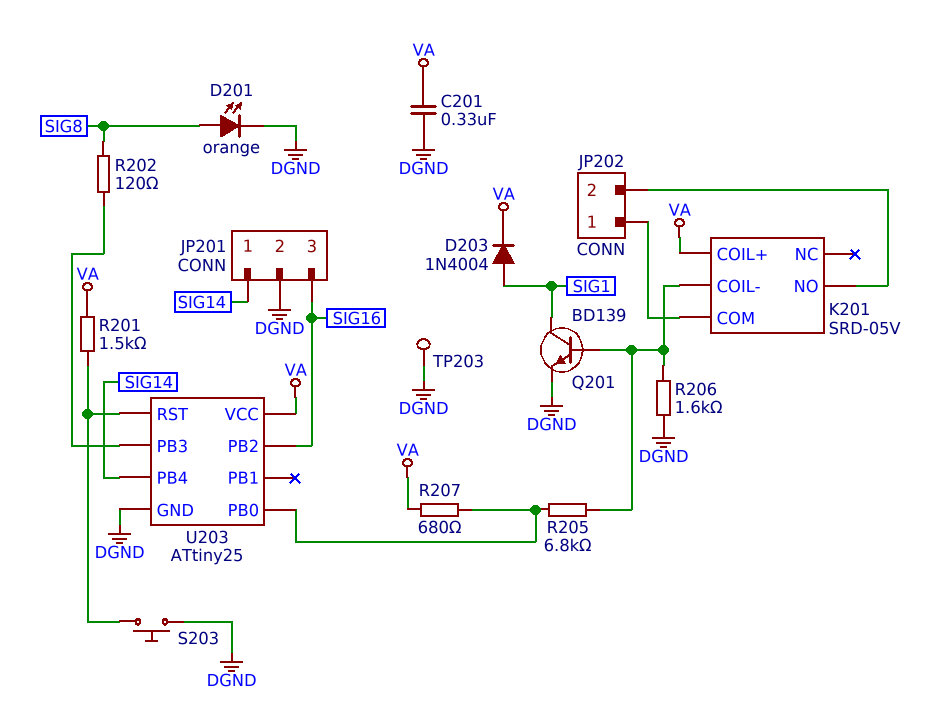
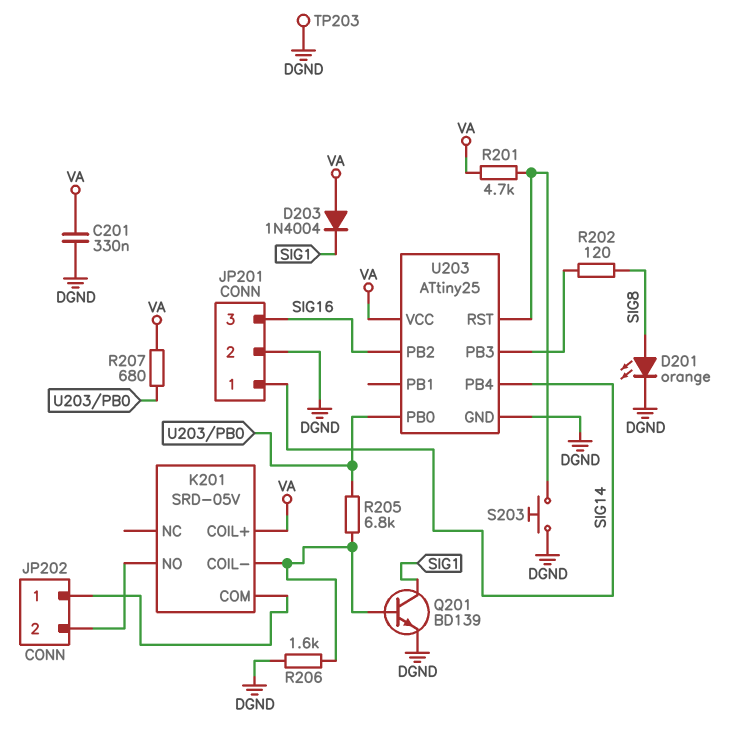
D203: diode 1N4004 (A SIG1, K VA) -> diode 1N4004 (A VA, K SIG1)
R201: 1.5k (U203/RST, VA) -> 4.7k (U203/RST, VA)

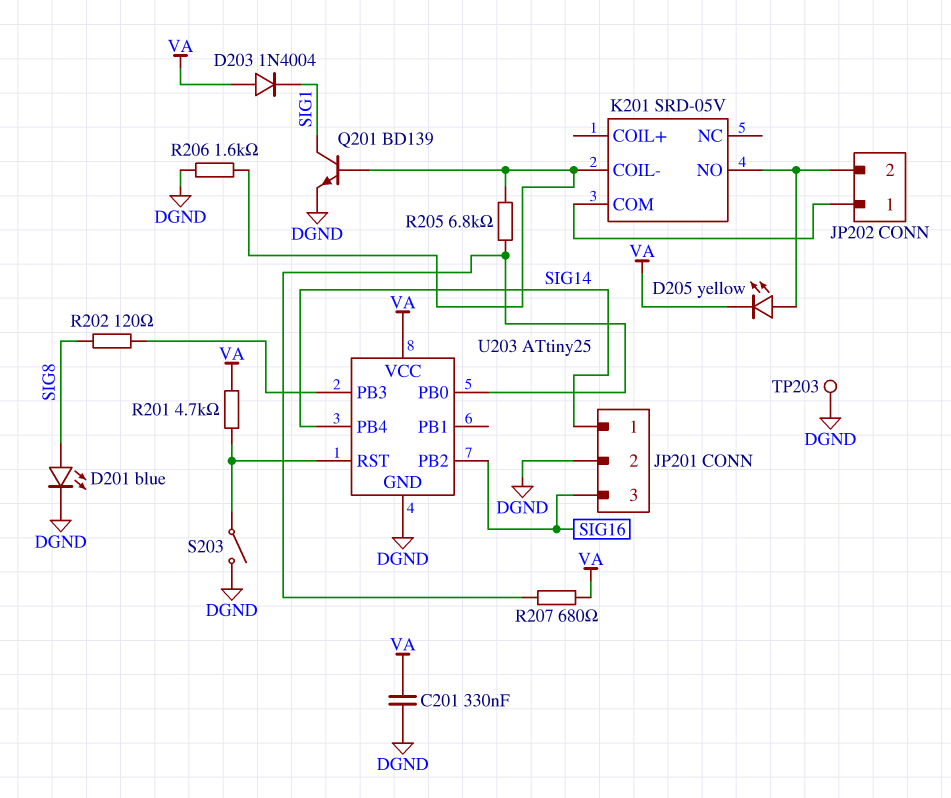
D201: LED orange (A SIG8, K DGND) -> LED blue (A SIG8, K DGND)
D205: none -> LED yellow (A JP202/2, K VA)
K201 pin COIL+: VA -> none
S203: button (DGND, U203/RST) -> switch (DGND, U203/RST)

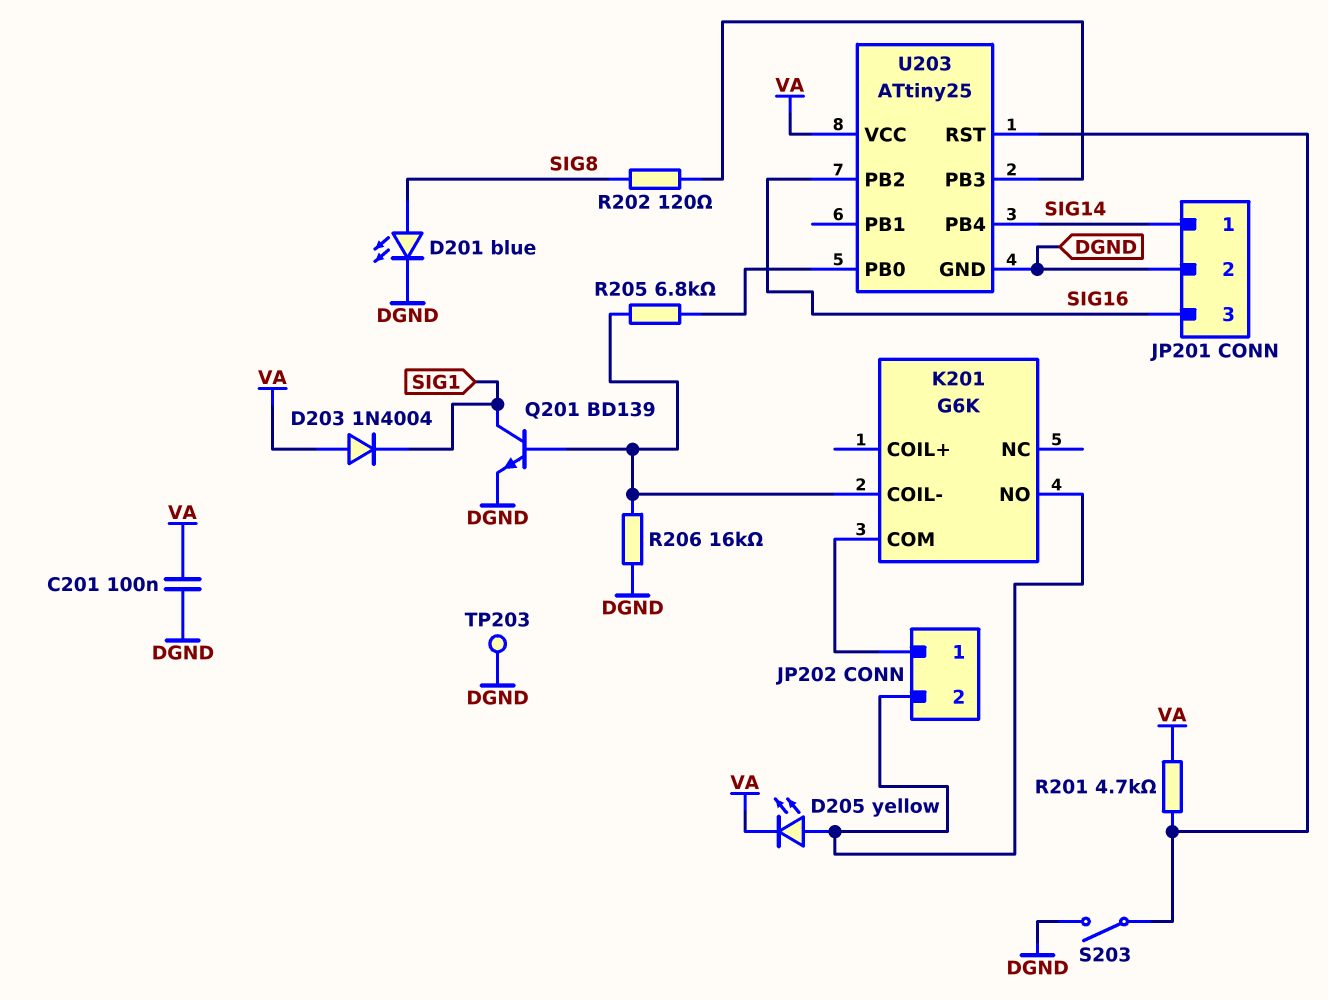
C201: 330nF (DGND, VA) -> 100nF (DGND, VA)
K201: SRD-05V -> G6K
R206: 1.6k (DGND, K201/COIL-) -> 16k (DGND, K201/COIL-)
R207: 680 (U203/PB0, VA) -> none

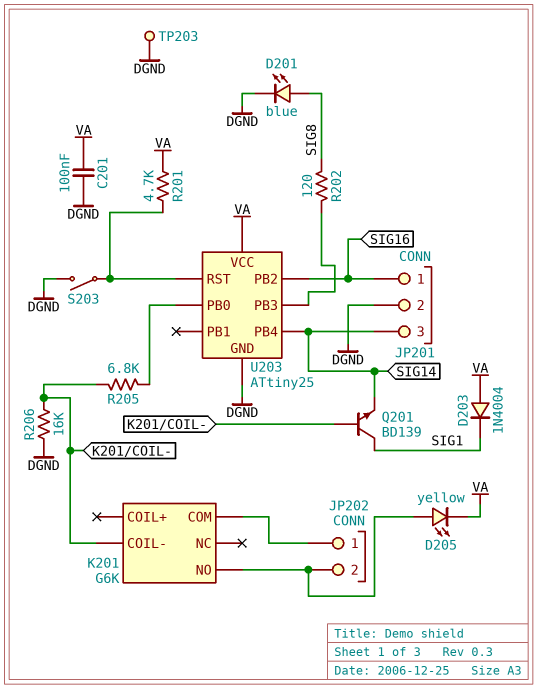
JP201 pin 1: SIG14 -> SIG16
JP201 pin 3: SIG16 -> SIG14
Q201: NPN BD139 (B K201/COIL-, C SIG1, E DGND) -> NPN BD139 (B K201/COIL-, C SIG1, E SIG14)

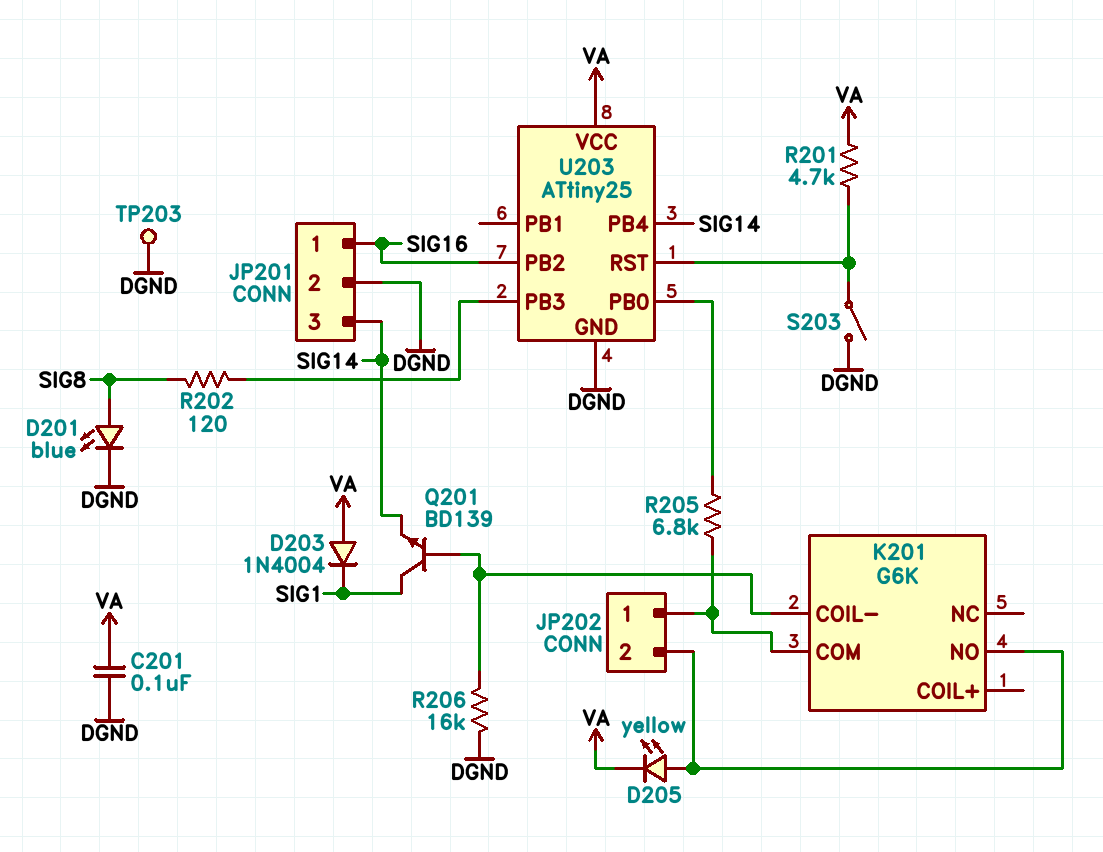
R205: 6.8k (K201/COIL-, U203/PB0) -> 6.8k (JP202/1, U203/PB0)

